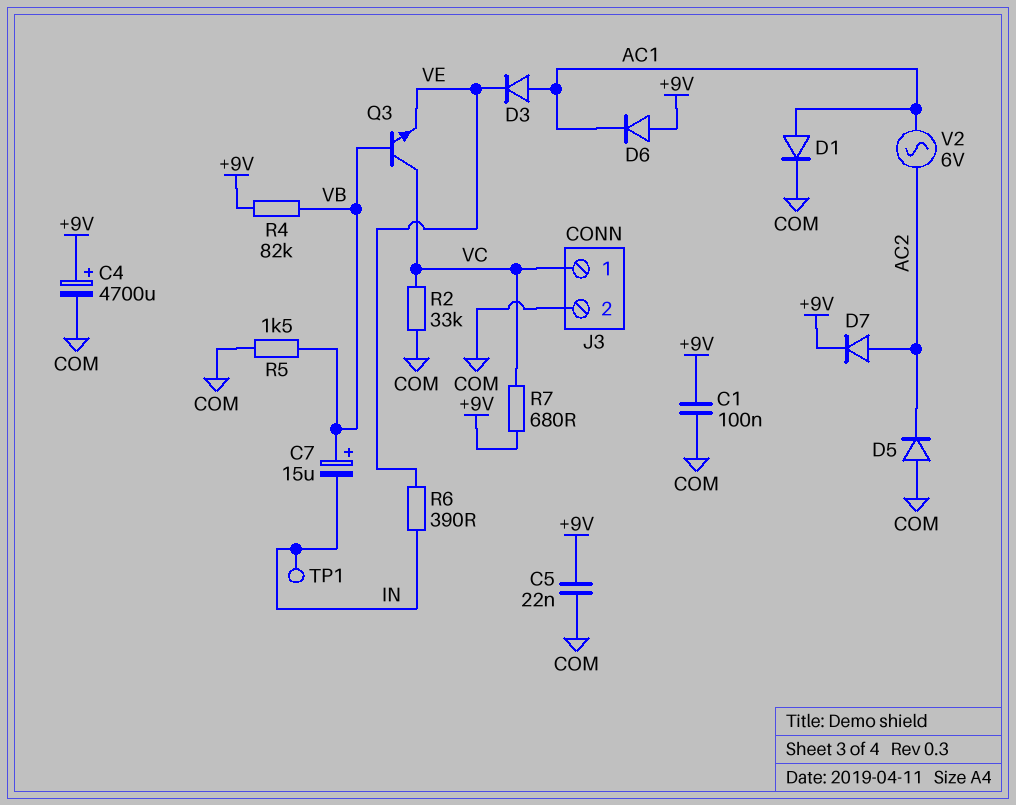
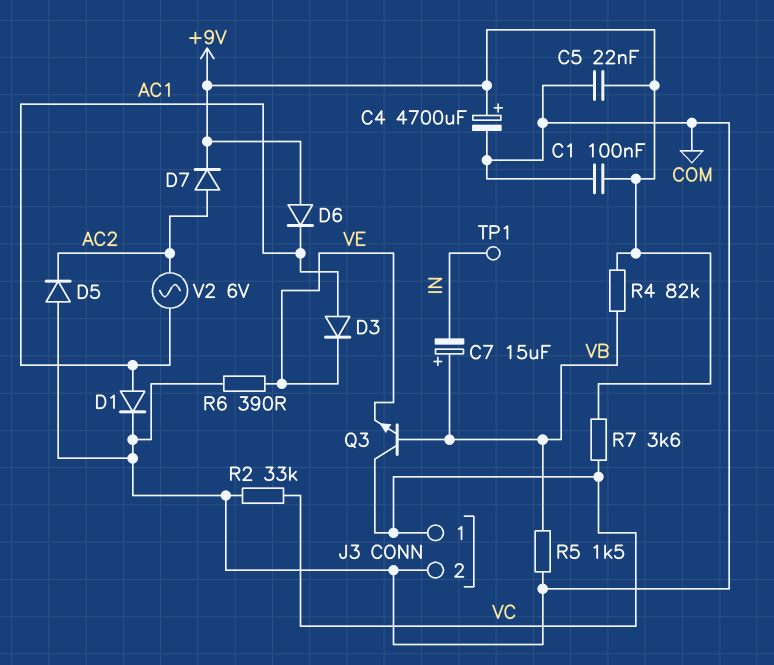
R6: 390 (IN, VE) -> 390 (COM, VE)
R7: 680 (+9V, VC) -> 3.6k (+9V, VC)

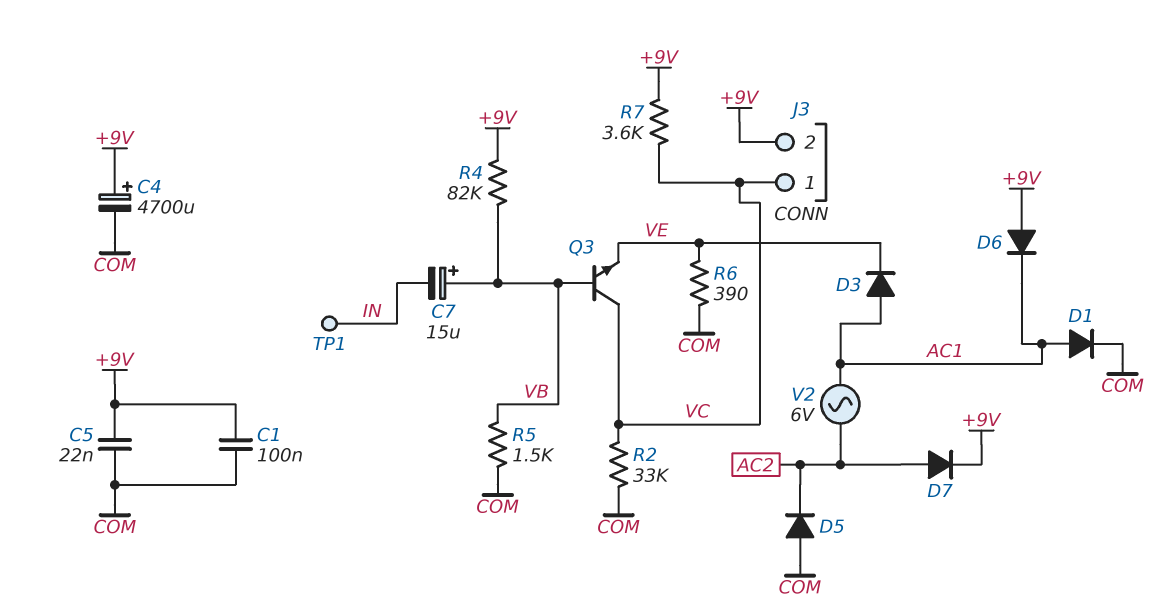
J3 pin 2: COM -> +9V

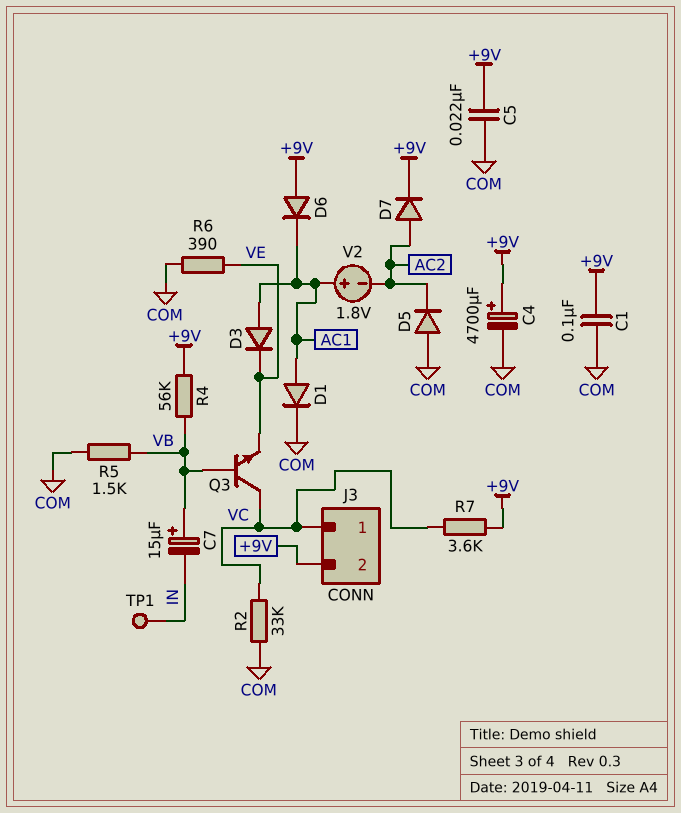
R4: 82k (+9V, VB) -> 56k (+9V, VB)
V2: AC 6V (AC1, AC2) -> 1.8V (plus AC1, minus AC2)

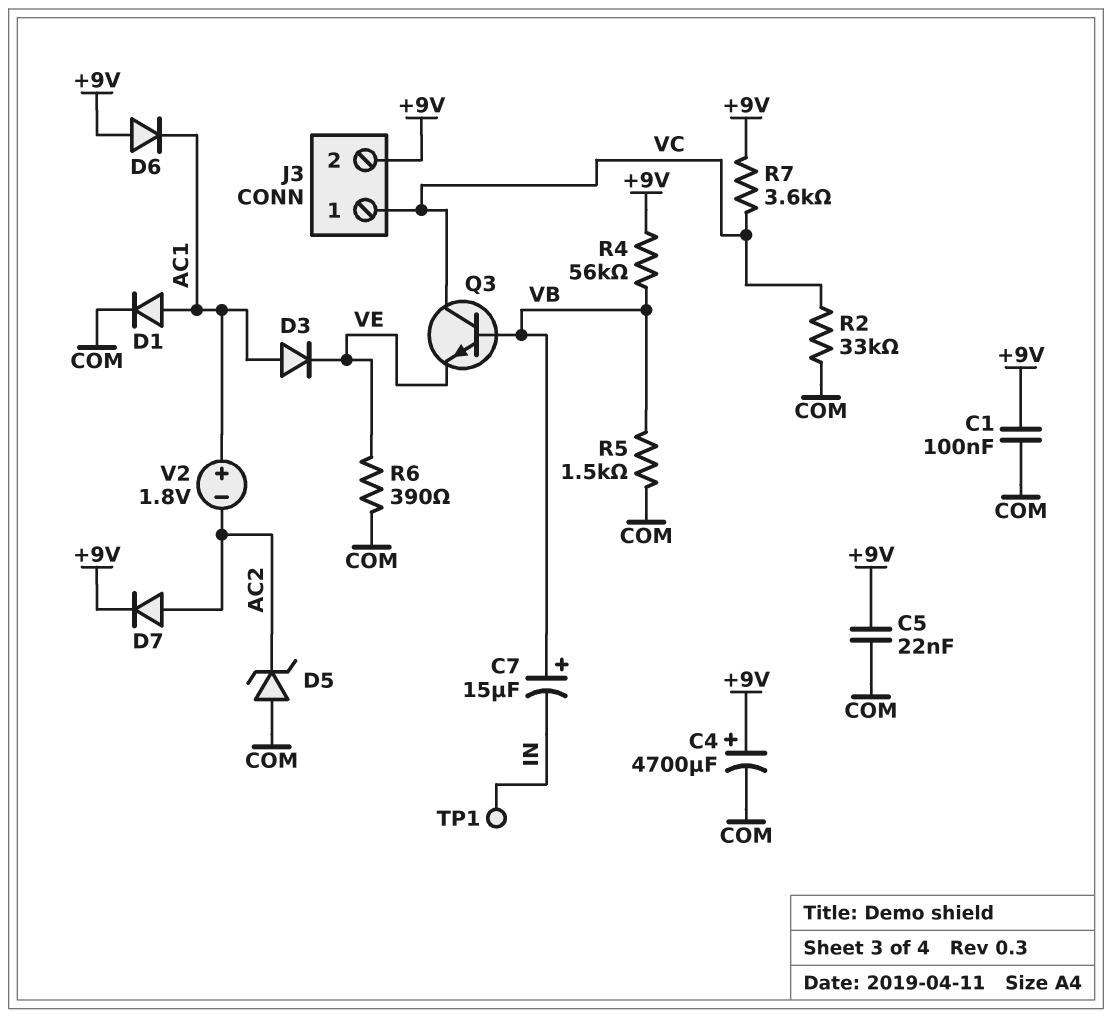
D5: diode (A COM, K AC2) -> zener (A COM, K AC2)

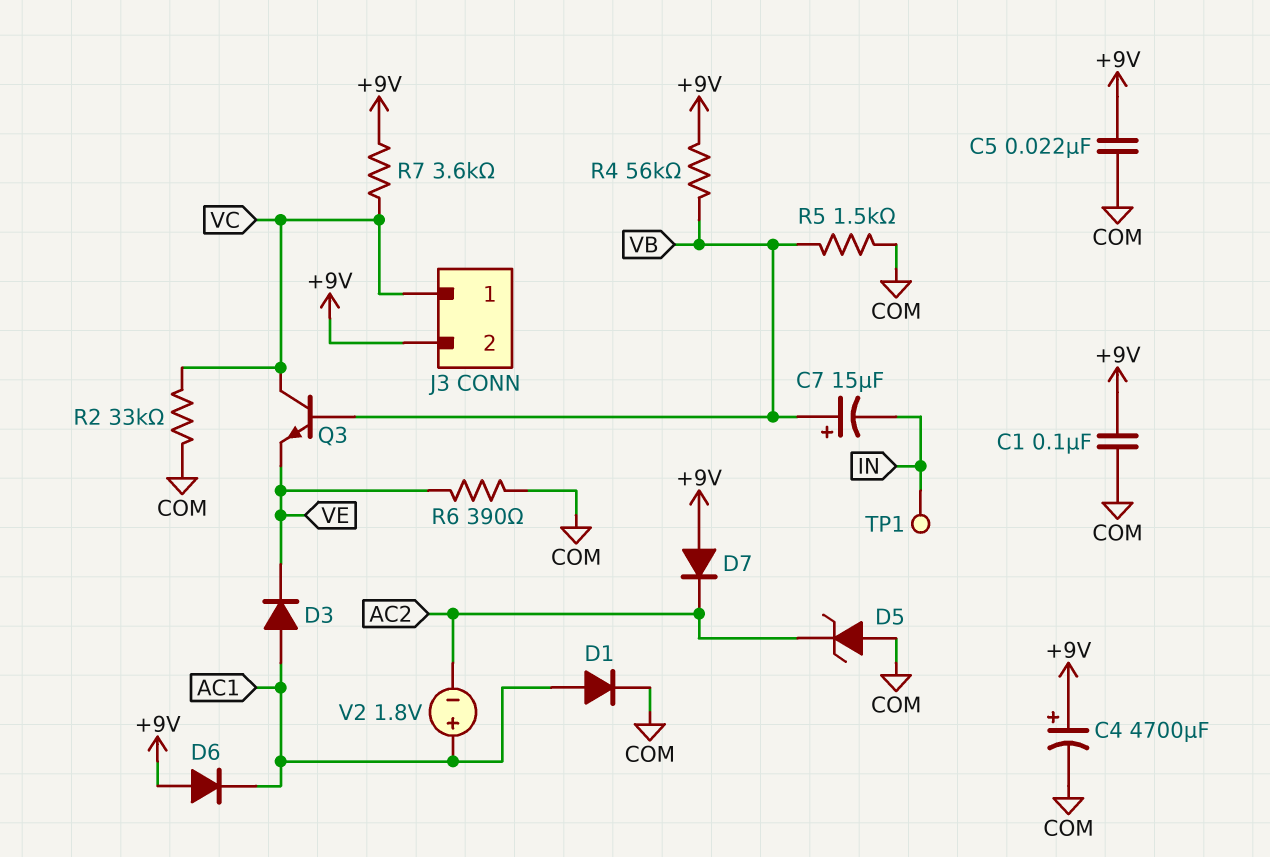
D7: diode (A AC2, K +9V) -> diode (A +9V, K AC2)

